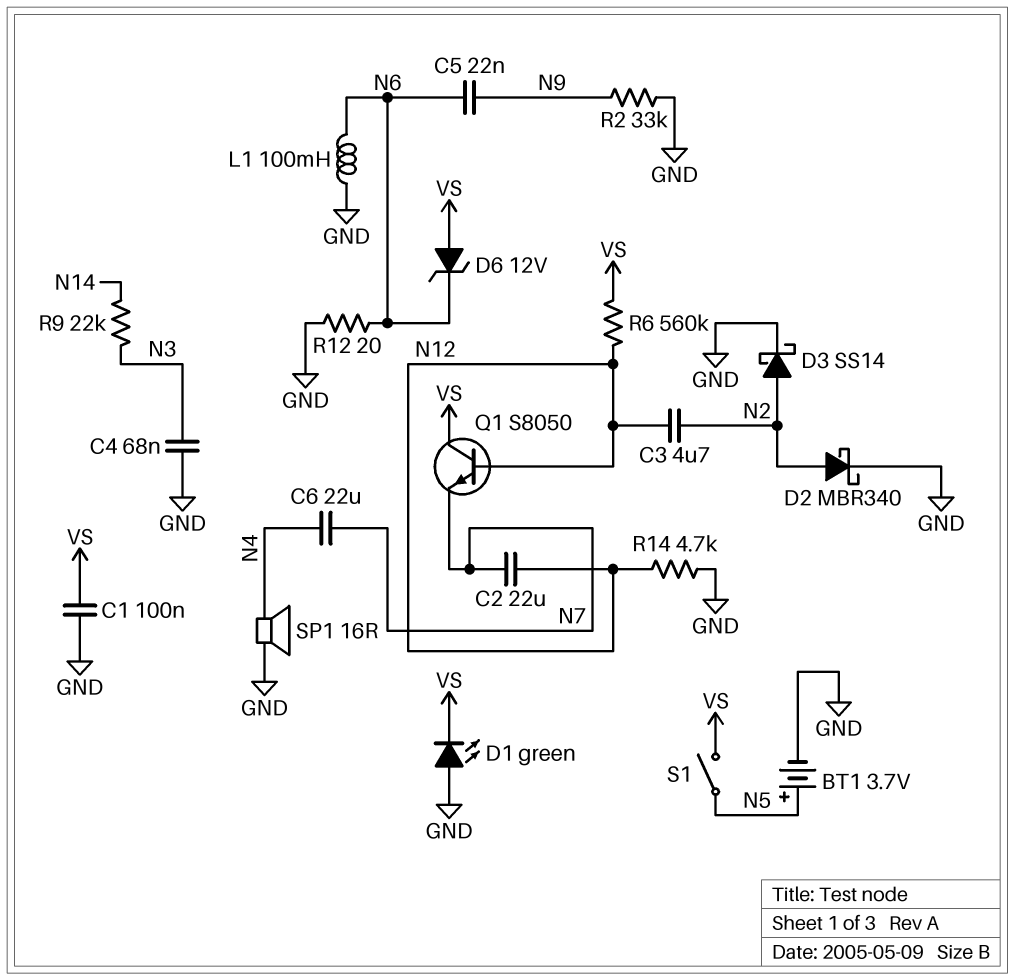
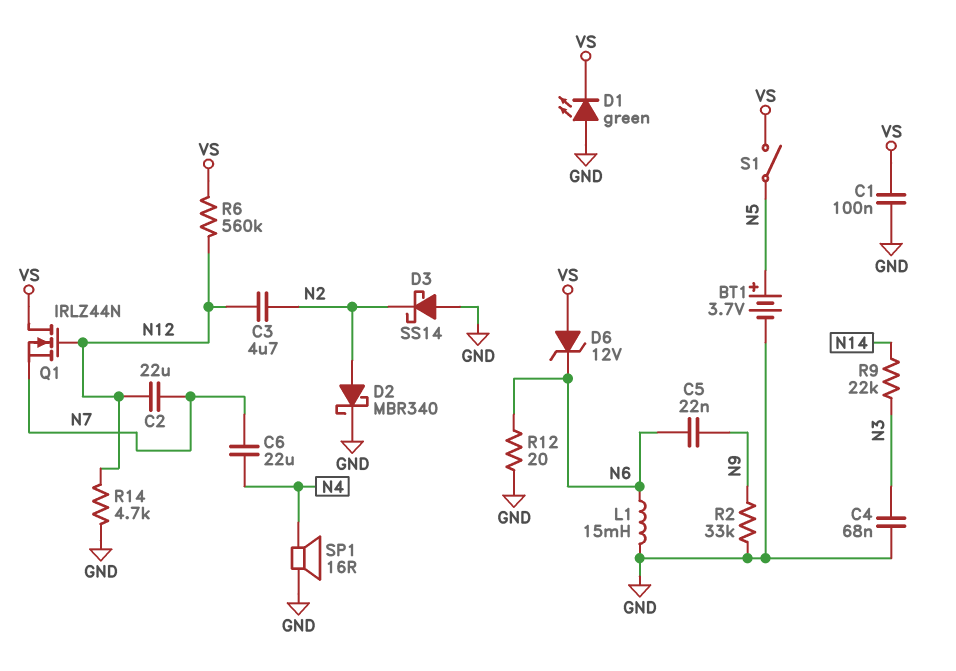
D3: schottky SS14 (A N2, K GND) -> schottky SS14 (A GND, K N2)
L1: 100mH (GND, N6) -> 15mH (GND, N6)
Q1: NPN S8050 (B N12, C VS, E N7) -> NMOS IRLZ44N (G N12, D VS, S N7)

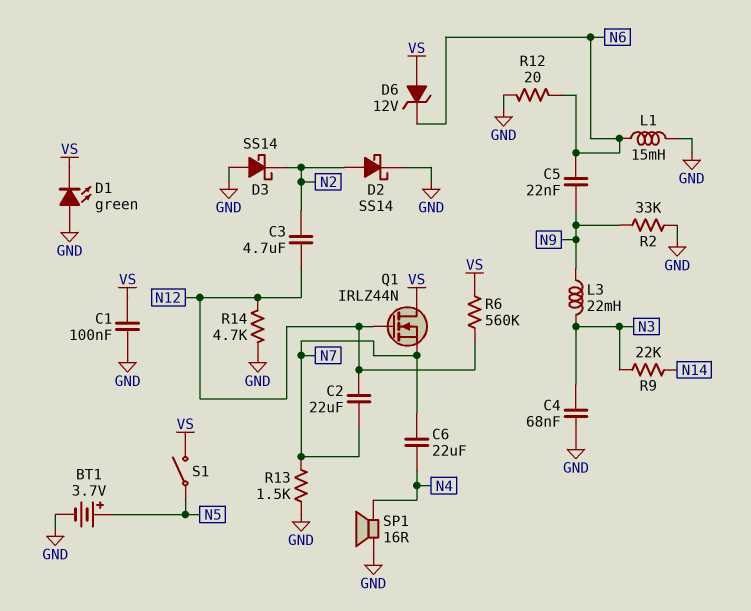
D2: schottky MBR340 (A N2, K GND) -> schottky SS14 (A N2, K GND)
L3: none -> 22mH (N3, N9)
R13: none -> 1.5k (GND, N7)

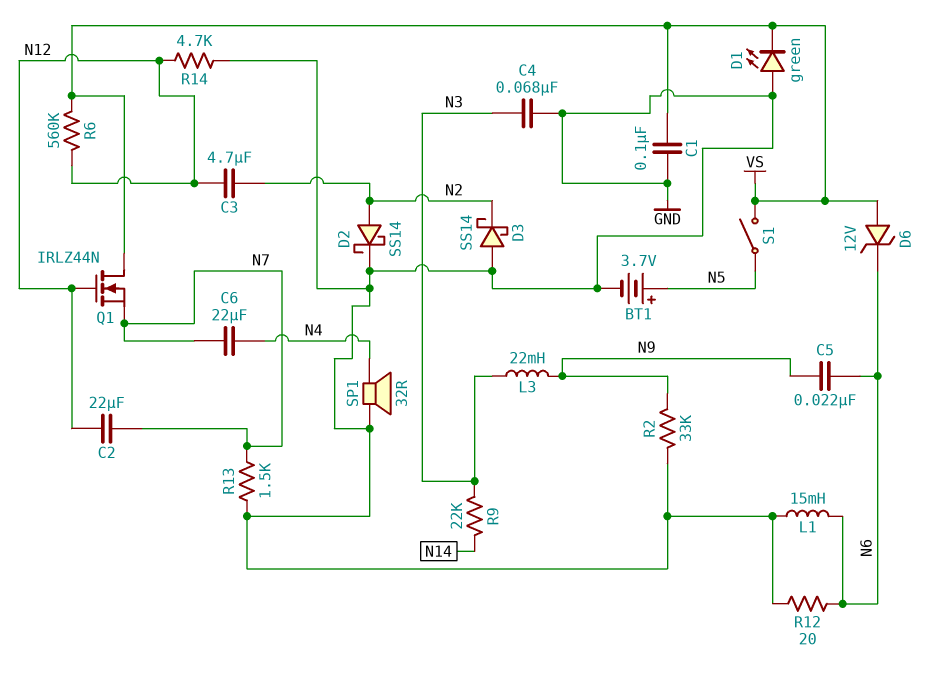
SP1: speaker 16R (GND, N4) -> speaker 32R (GND, N4)

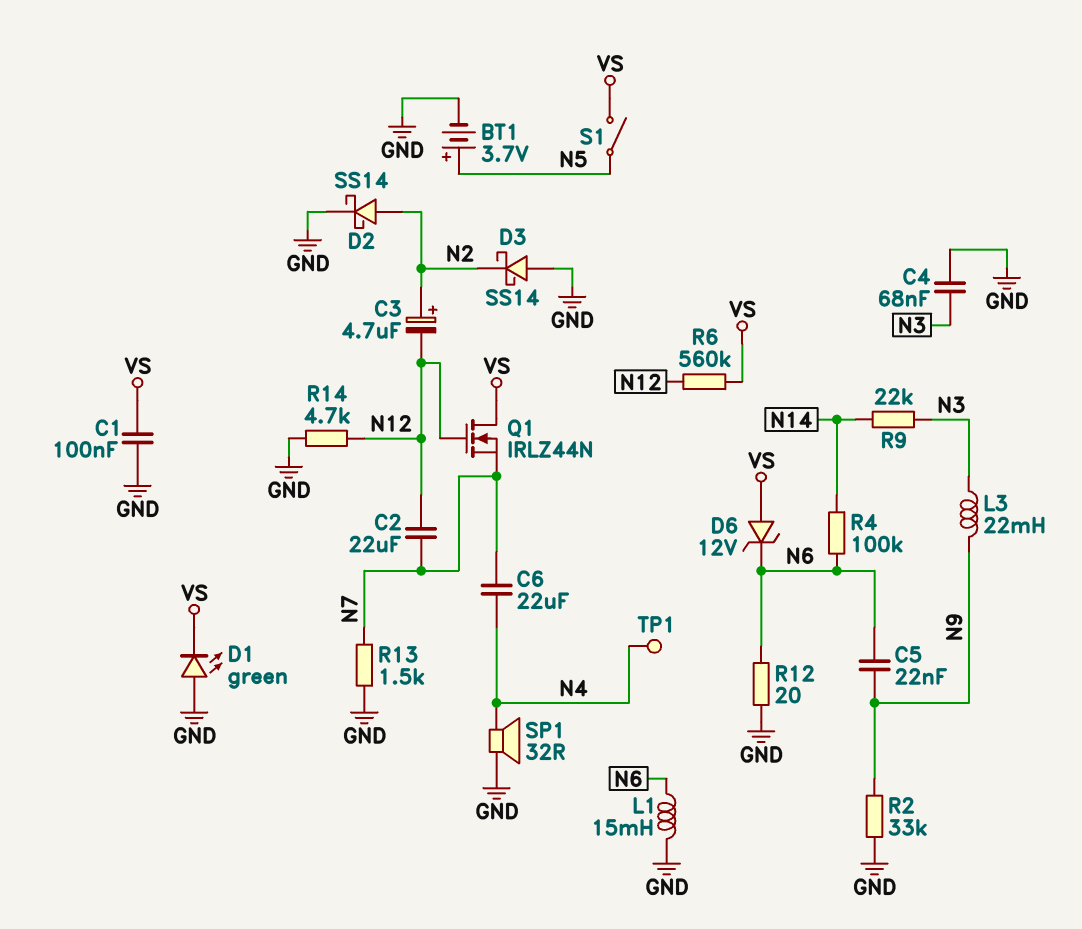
C3: 4.7uF (N2, N12) -> 4.7uF (plus N2, minus N12)
R4: none -> 100k (N6, N14)
TP1: none -> test point (N4)

